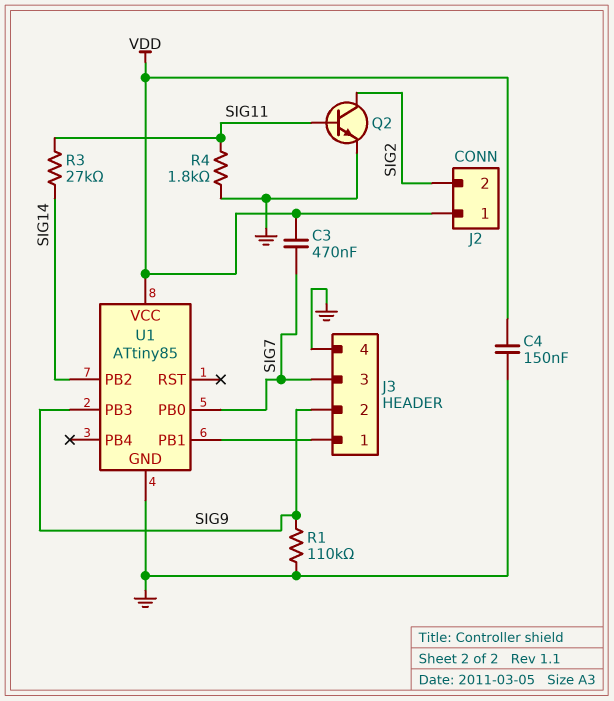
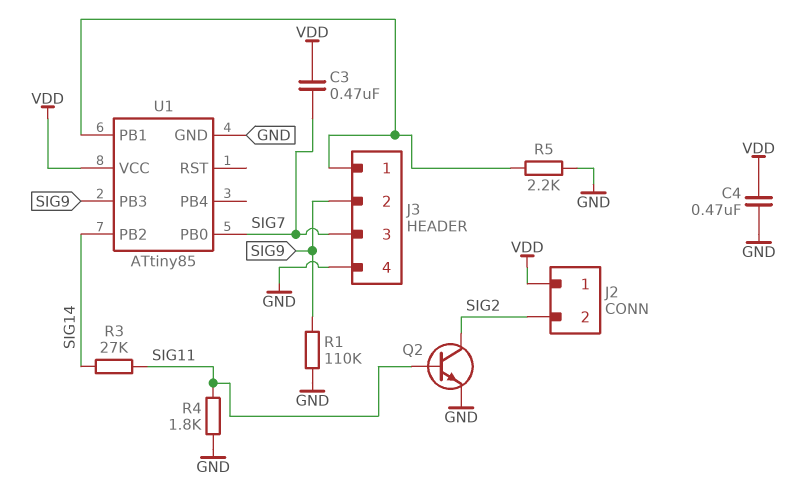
C4: 150nF (GND, VDD) -> 470nF (GND, VDD)
R5: none -> 2.2k (GND, J3/1)

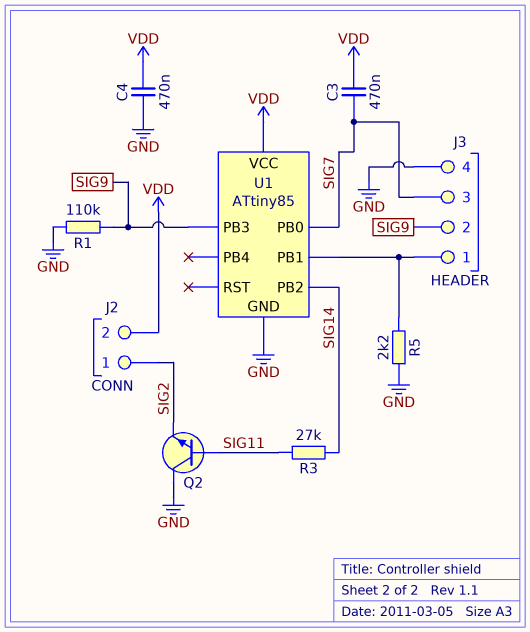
J2 pin 1: VDD -> SIG2
J2 pin 2: SIG2 -> VDD
Q2: NPN (B SIG11, C SIG2, E GND) -> NPN (B SIG11, C GND, E SIG2)
R4: 1.8k (GND, SIG11) -> none

